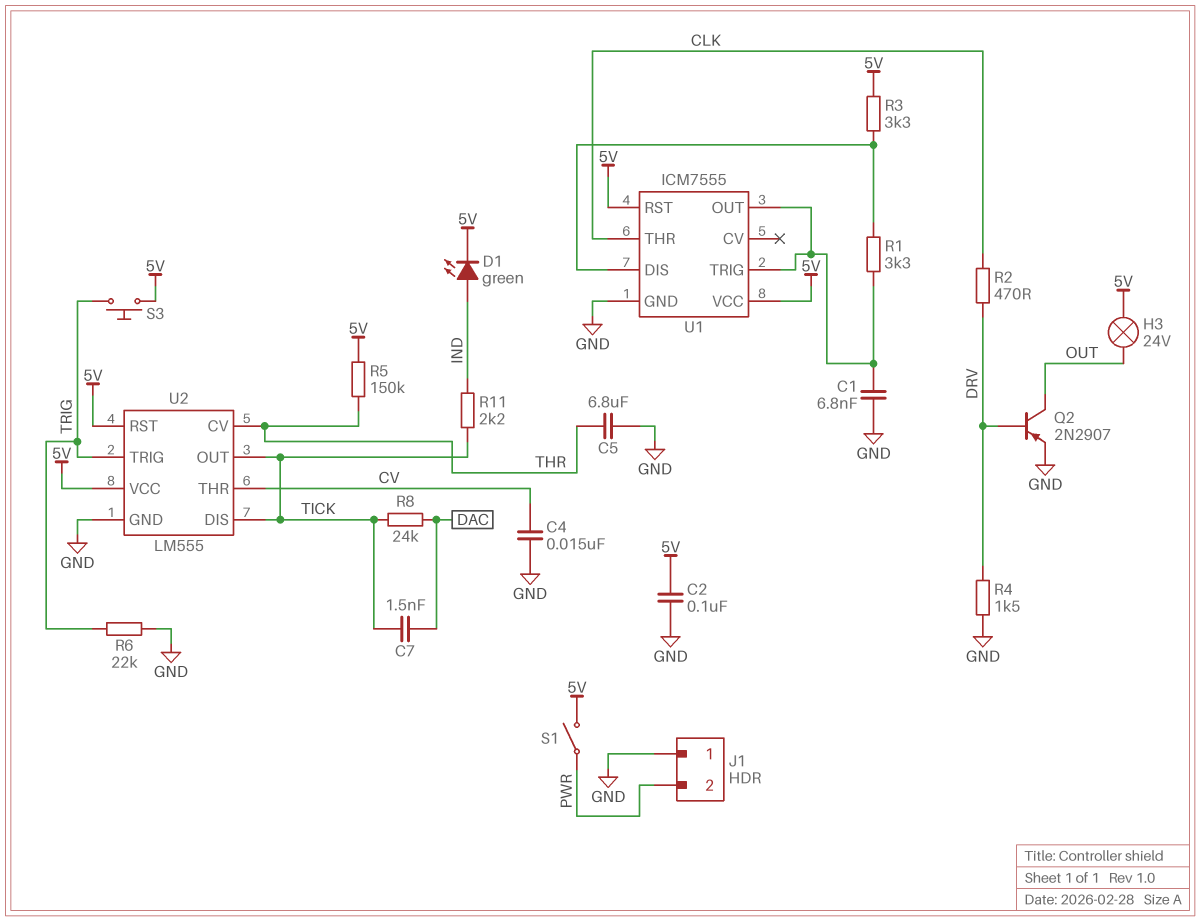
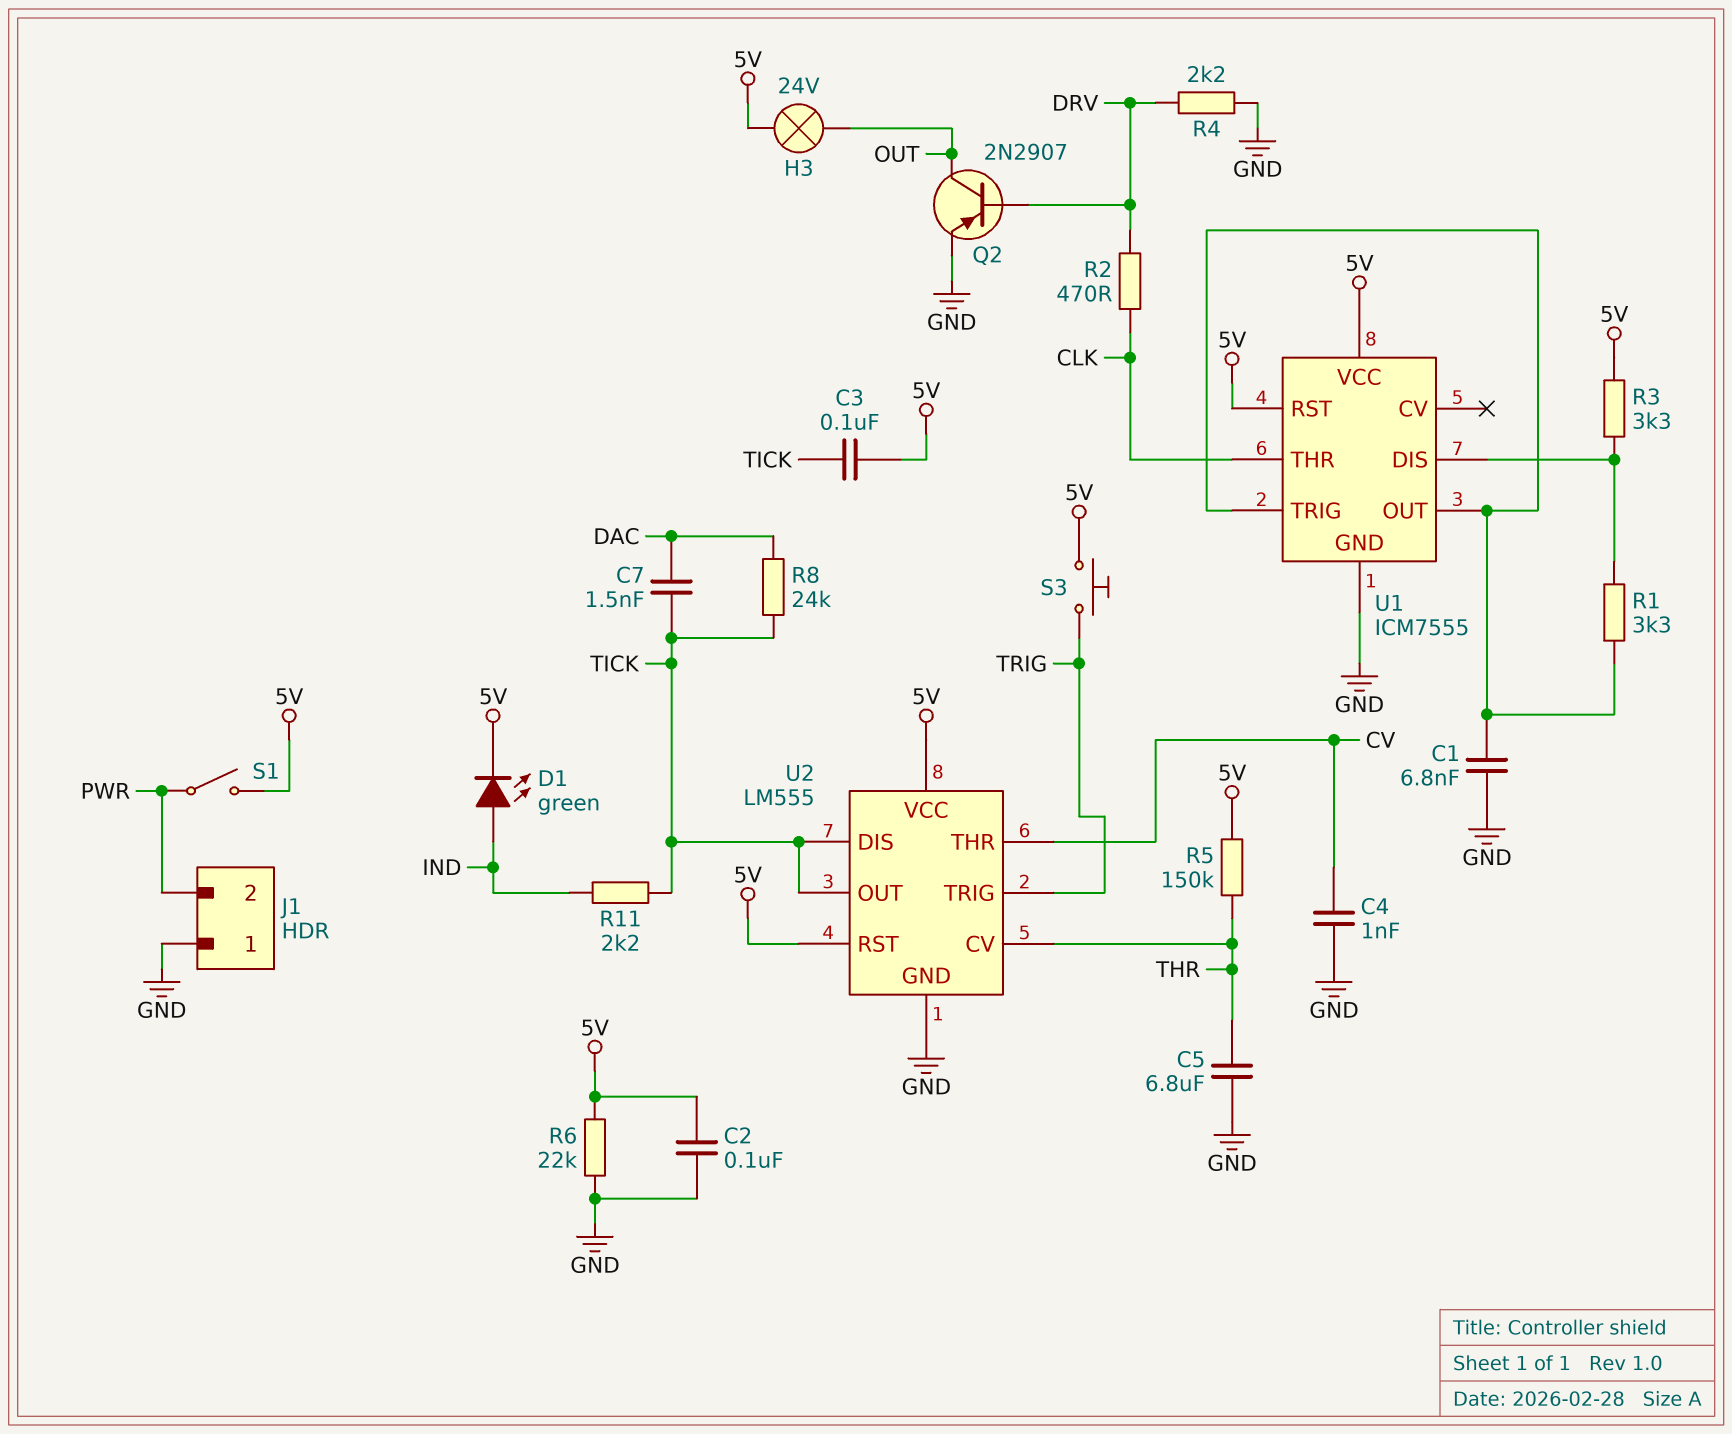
C3: none -> 100nF (5V, TICK)
C4: 15nF (CV, GND) -> 1nF (CV, GND)
R4: 1.5k (DRV, GND) -> 2.2k (DRV, GND)
R6: 22k (GND, TRIG) -> 22k (5V, GND)

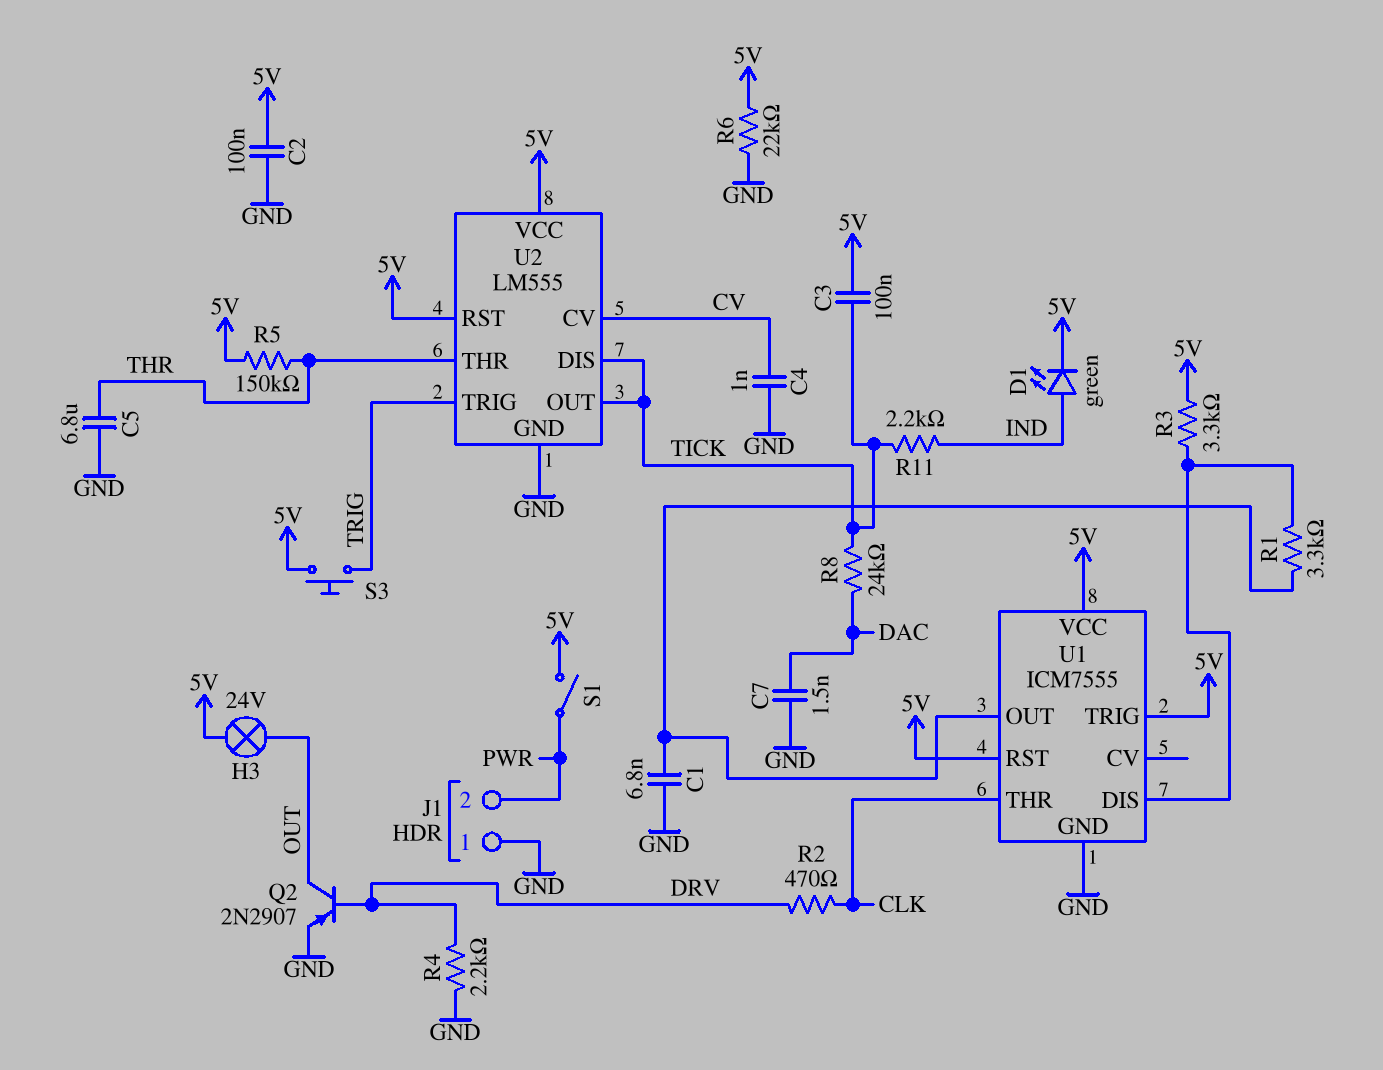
C7: 1.5nF (DAC, TICK) -> 1.5nF (DAC, GND)
U1 pin TRIG: U1/OUT -> 5V
U2 pin CV: THR -> CV
U2 pin THR: CV -> THR

